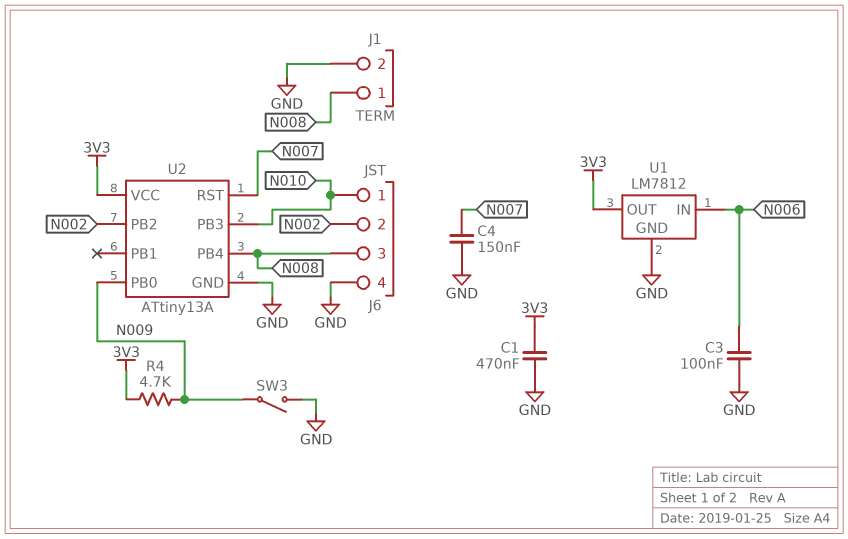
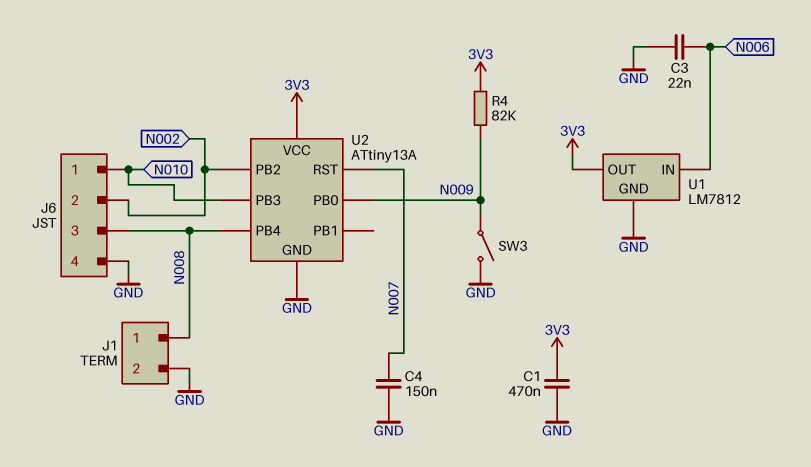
C3: 100nF (GND, N006) -> 22nF (GND, N006)
R4: 4.7k (3V3, N009) -> 82k (3V3, N009)

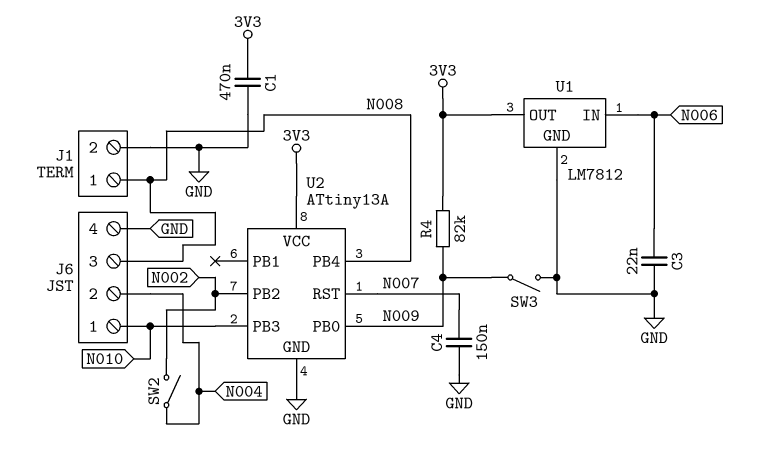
J6 pin 2: N002 -> N004
SW2: none -> switch (N002, N004)

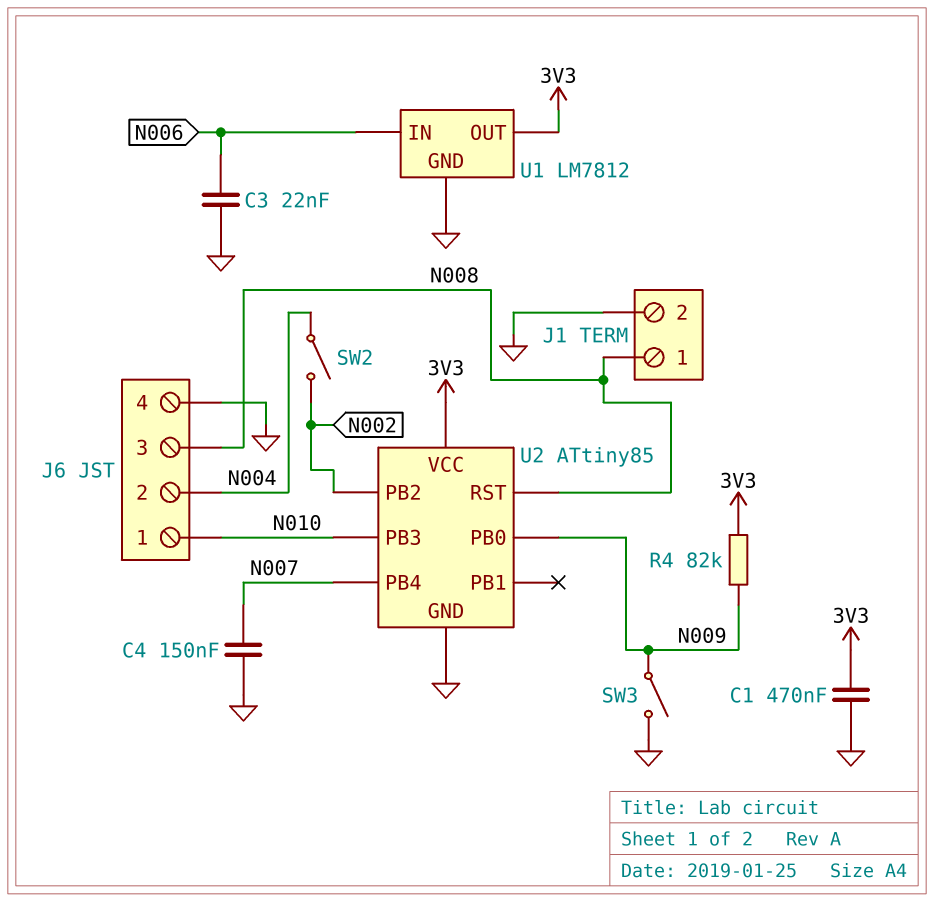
U2: ATtiny13A -> ATtiny85
U2 pin PB4: N008 -> N007
U2 pin RST: N007 -> N008

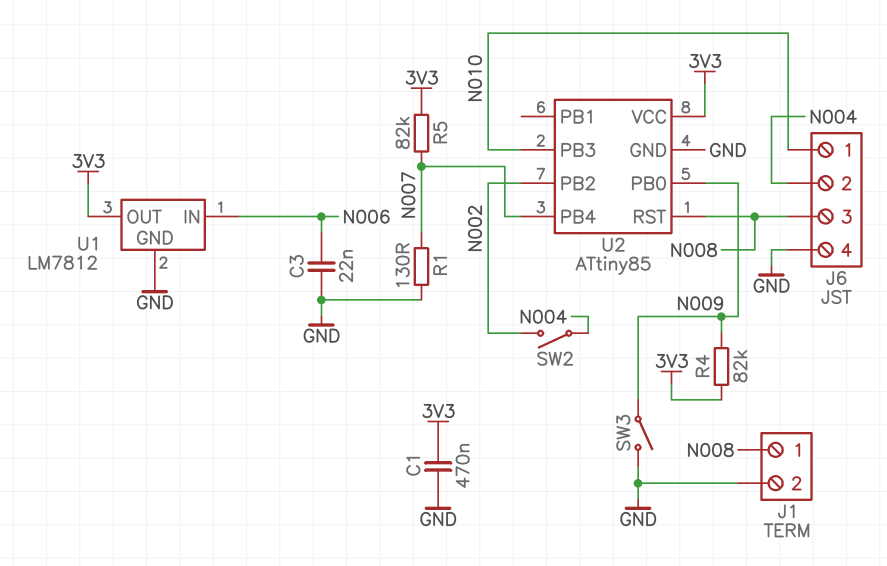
C4: 150nF (GND, N007) -> none
R1: none -> 130 (GND, N007)
R5: none -> 82k (3V3, N007)

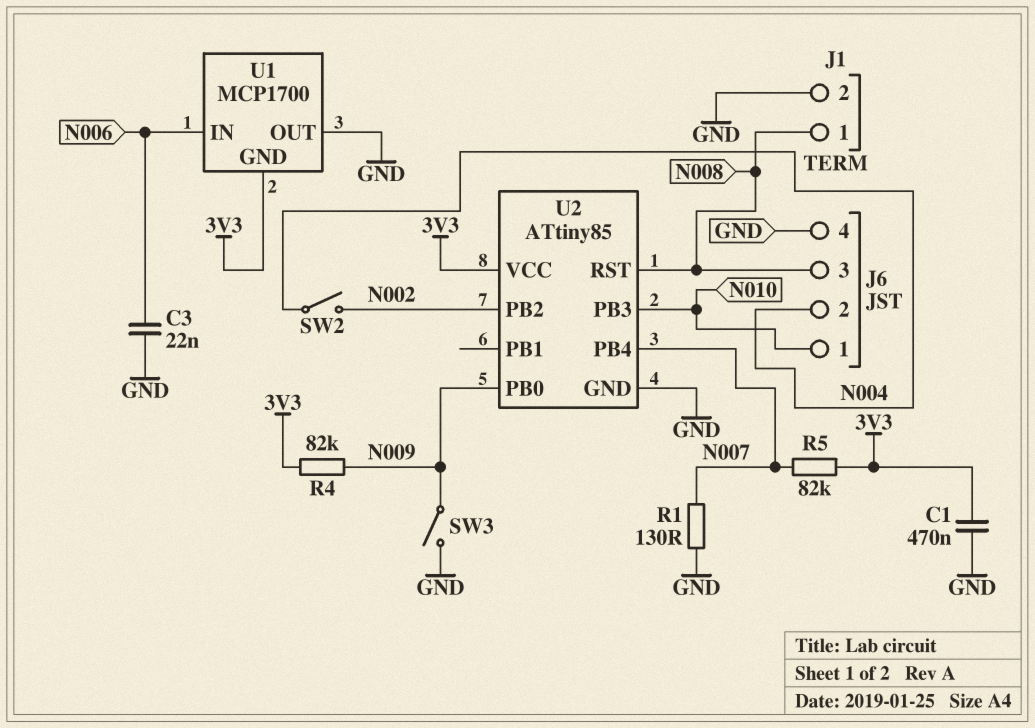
U1: LM7812 -> MCP1700
U1 pin GND: GND -> 3V3
U1 pin OUT: 3V3 -> GND

